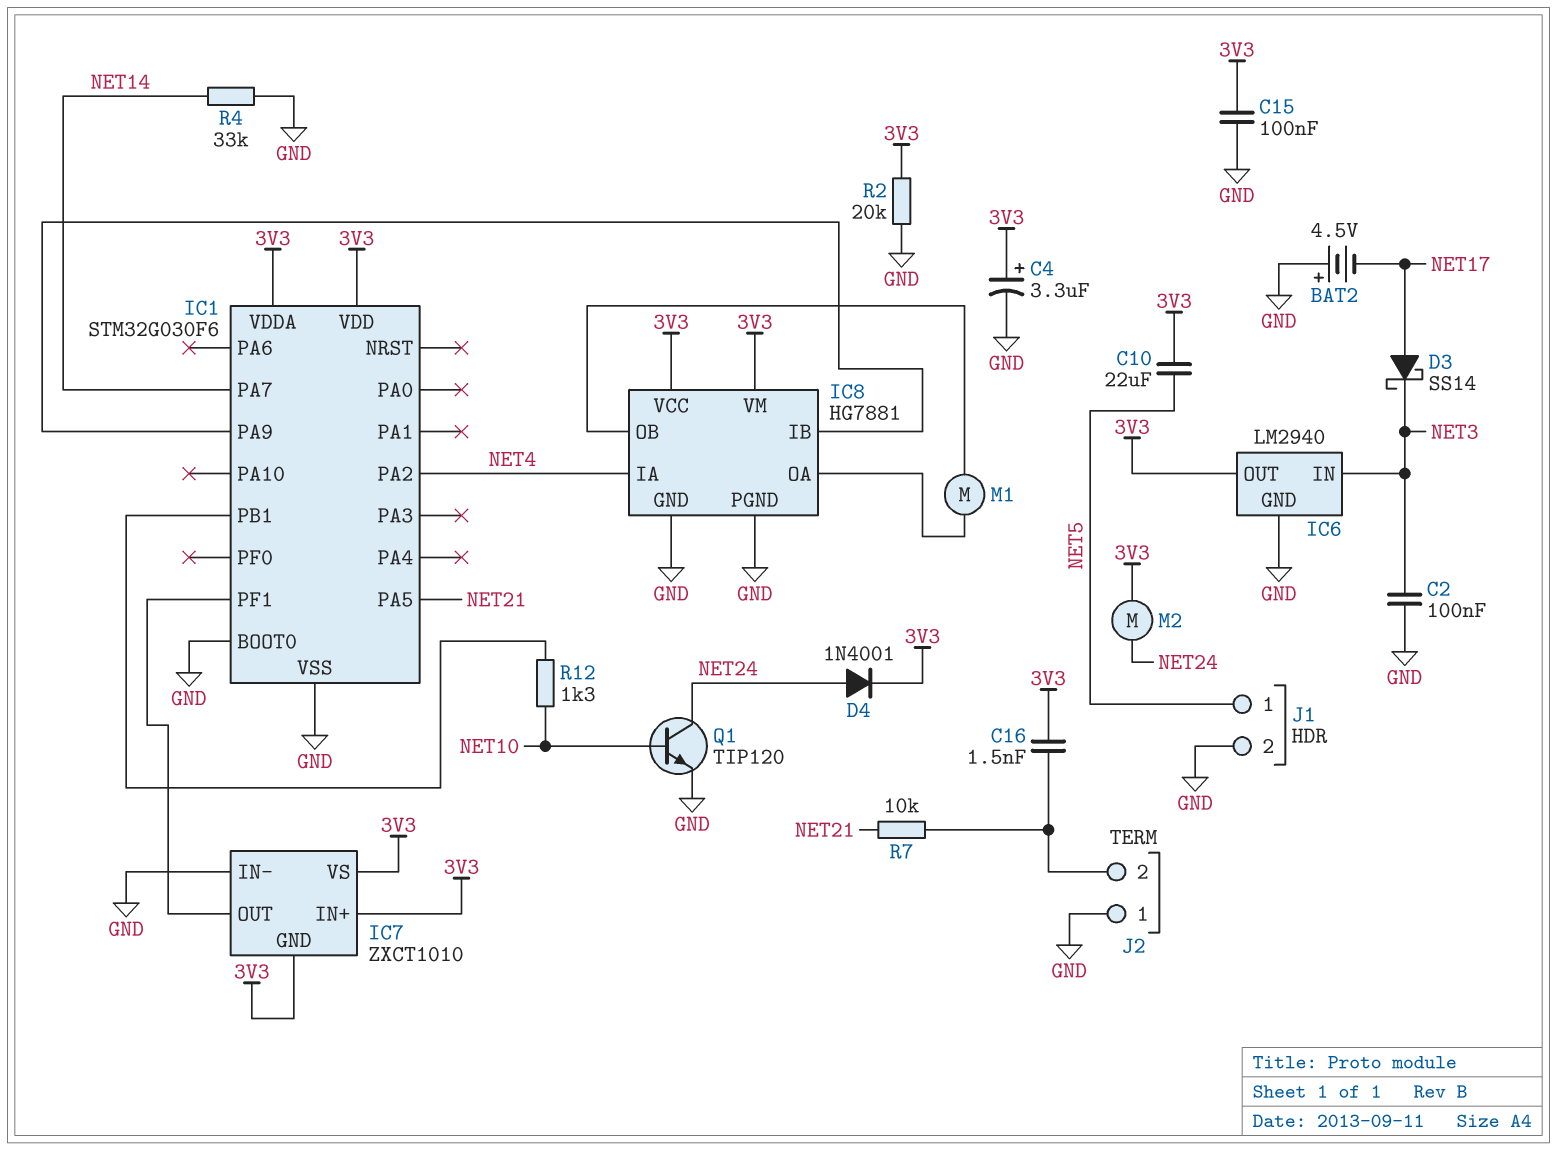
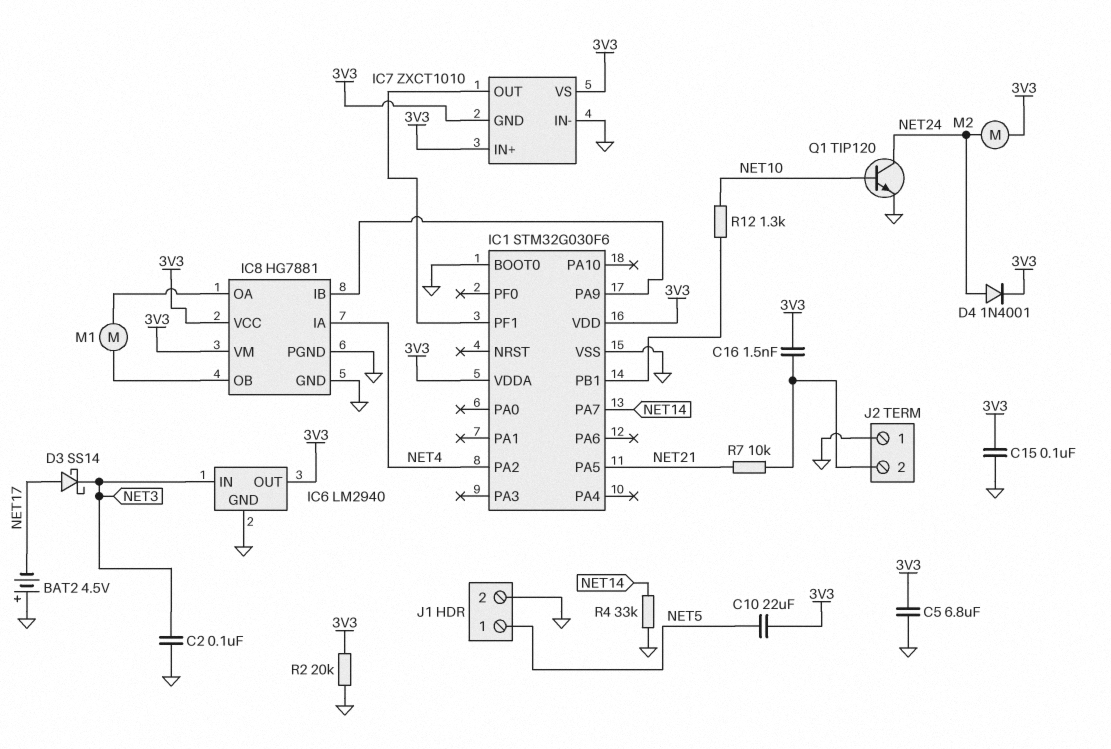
C4: 3.3uF (plus 3V3, minus GND) -> none
C5: none -> 6.8uF (3V3, GND)

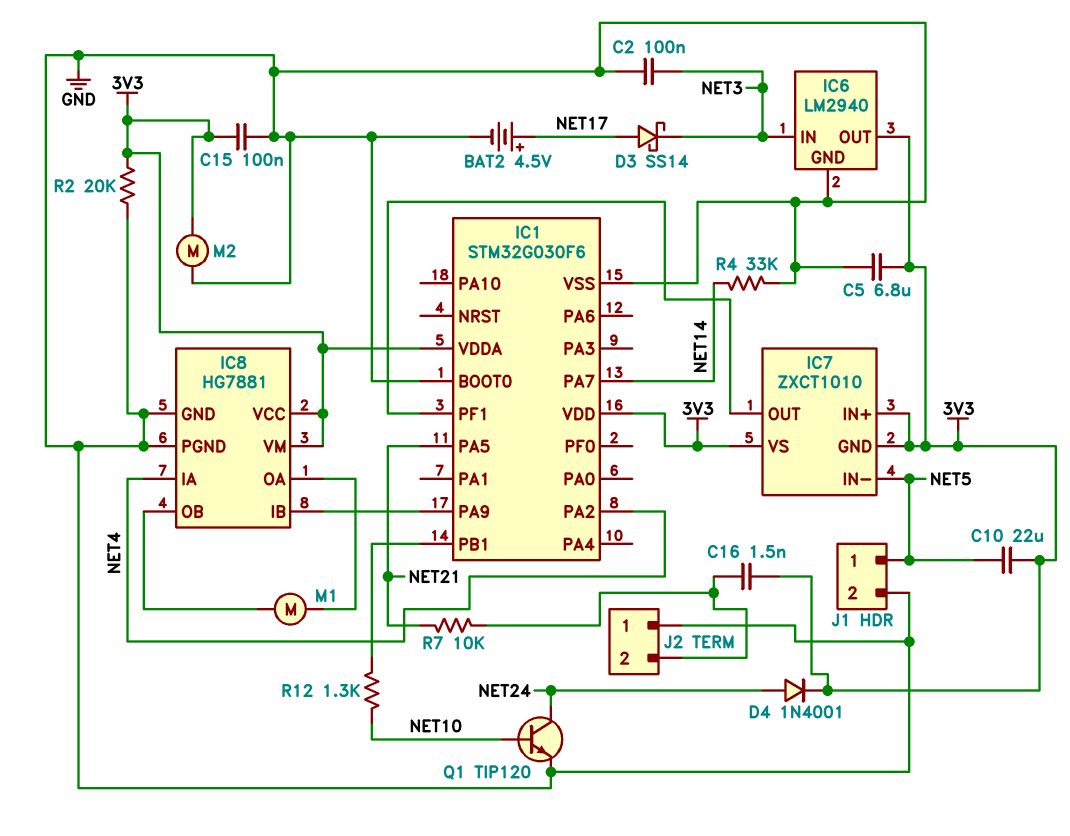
BAT2: 4.5V (plus GND, minus NET17) -> 4.5V (plus NET17, minus GND)
IC7 pin IN-: GND -> NET5
M2: motor (3V3, NET24) -> motor (3V3, GND)

